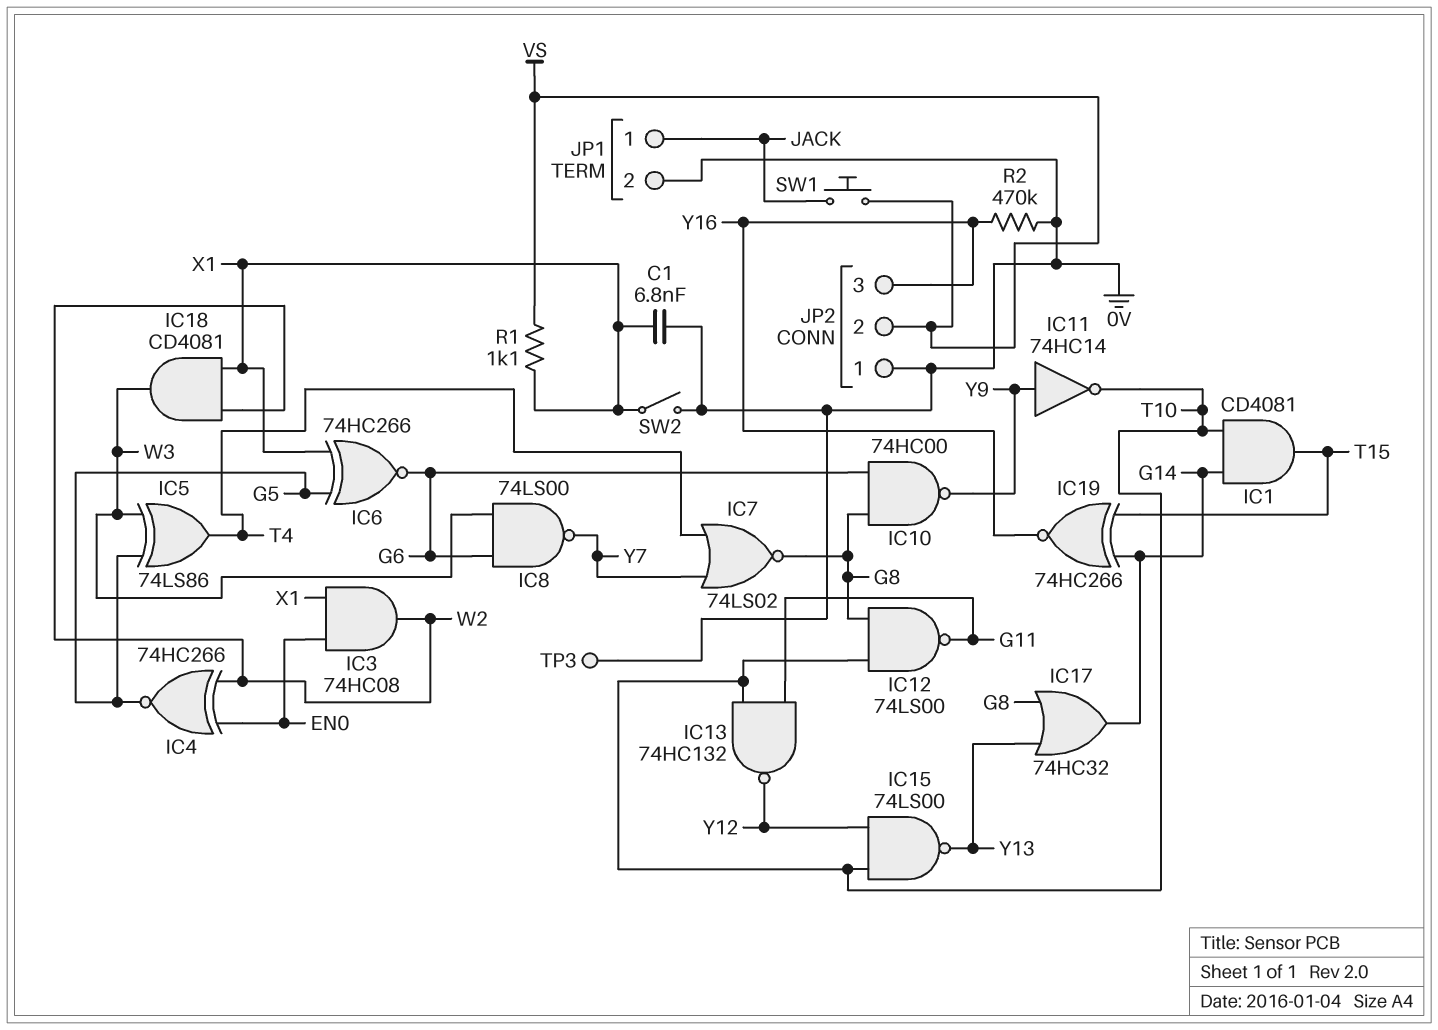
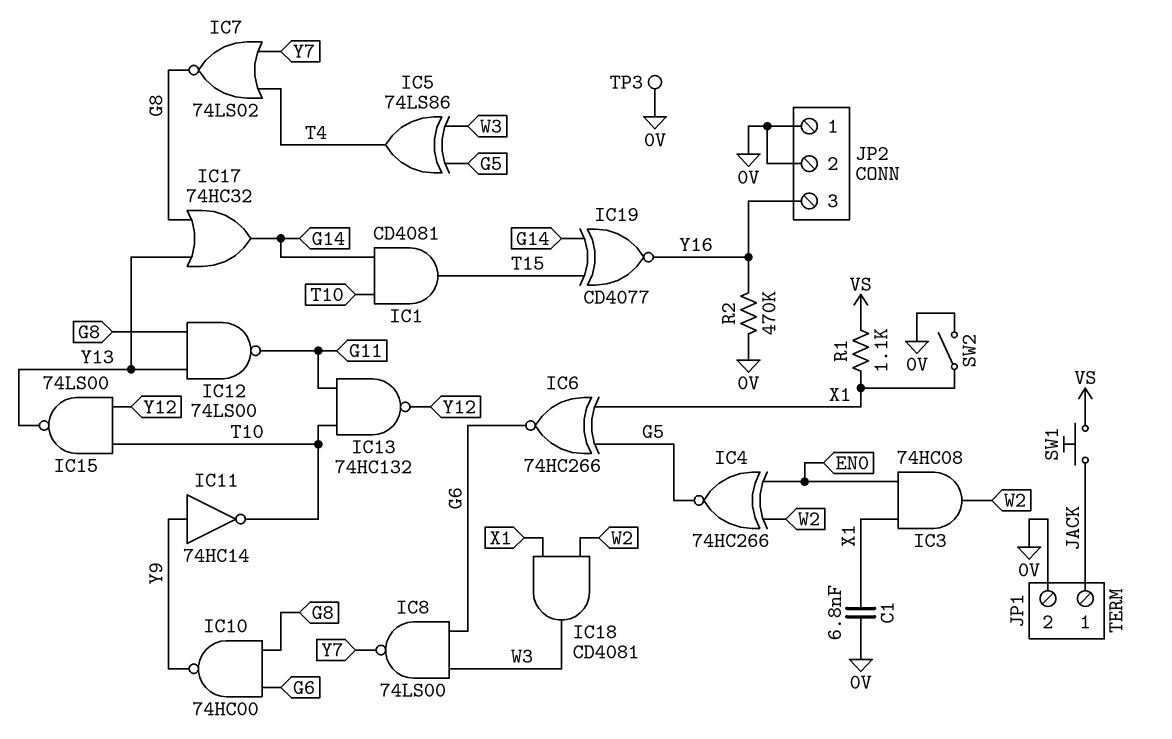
IC12: NAND 74LS00 (in G8, in T10, out G11) -> NAND 74LS00 (in G8, in Y13, out G11)
IC19: XNOR 74HC266 (in G14, in T15, out Y16) -> XNOR CD4077 (in G14, in T15, out Y16)
JP2 pin 2: VS -> 0V

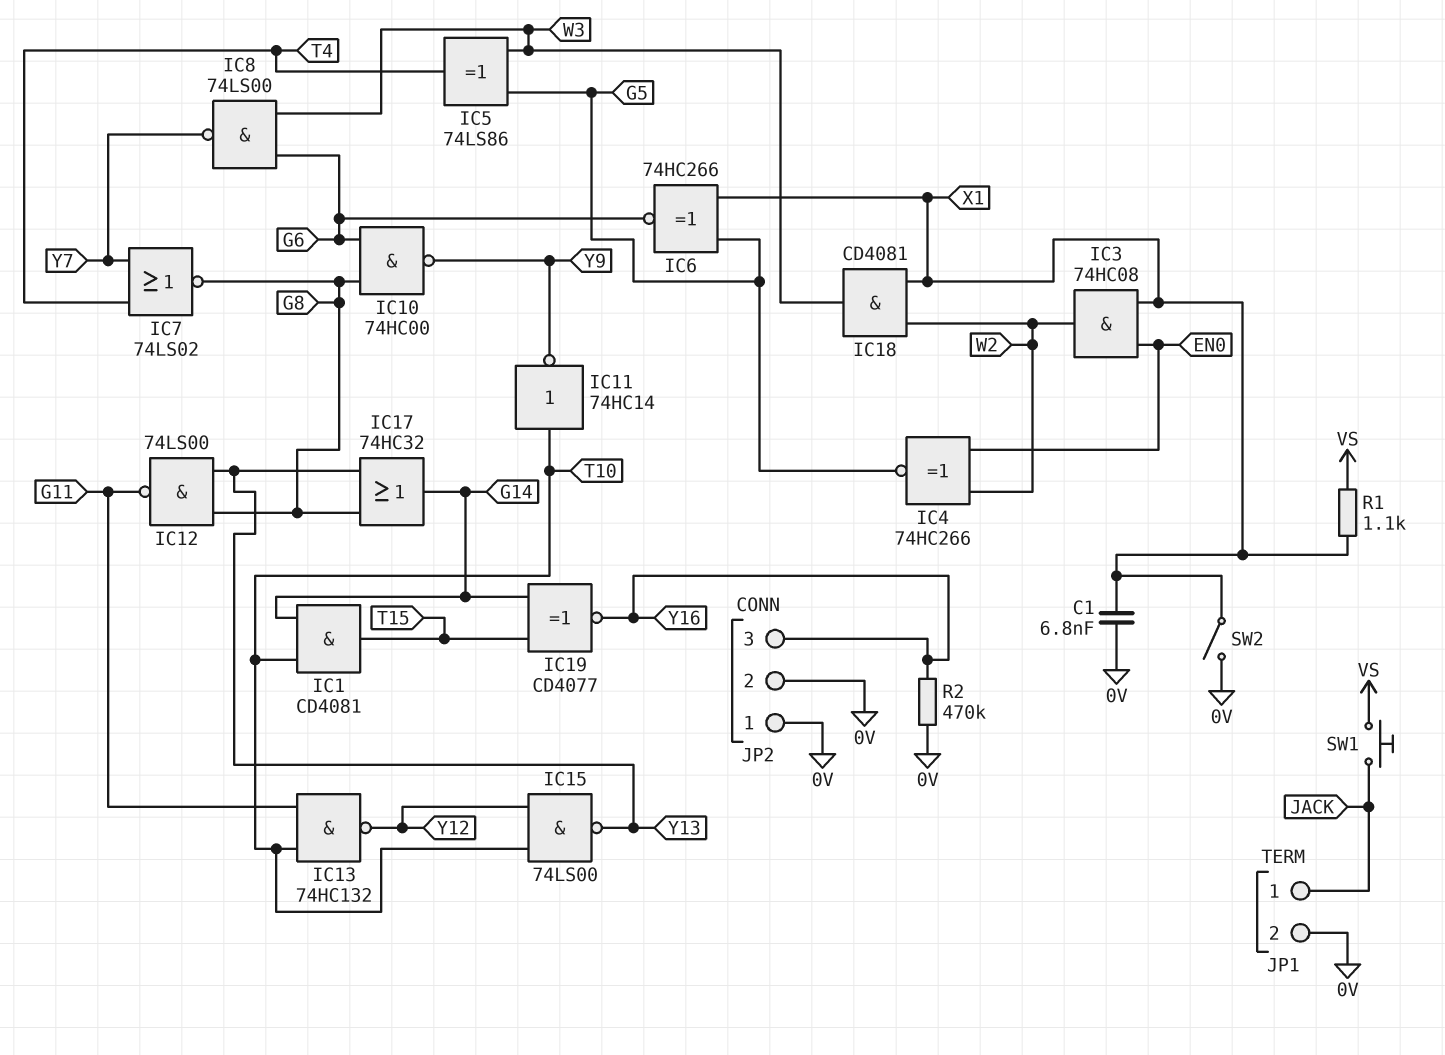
IC11: NOT 74HC14 (in Y9, out T10) -> NOT 74HC14 (in T10, out Y9)
TP3: test point (0V) -> none

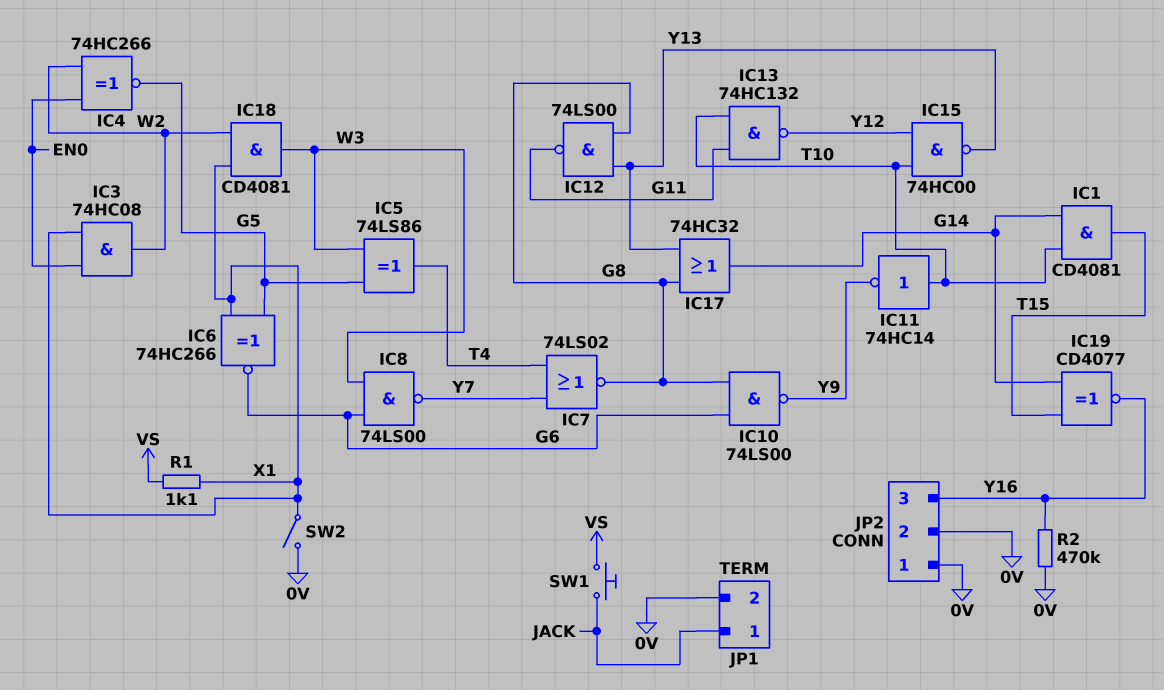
C1: 6.8nF (0V, X1) -> none
IC10: NAND 74HC00 (in G6, in G8, out Y9) -> NAND 74LS00 (in G6, in G8, out Y9)
IC15: NAND 74LS00 (in T10, in Y12, out Y13) -> NAND 74HC00 (in T10, in Y12, out Y13)

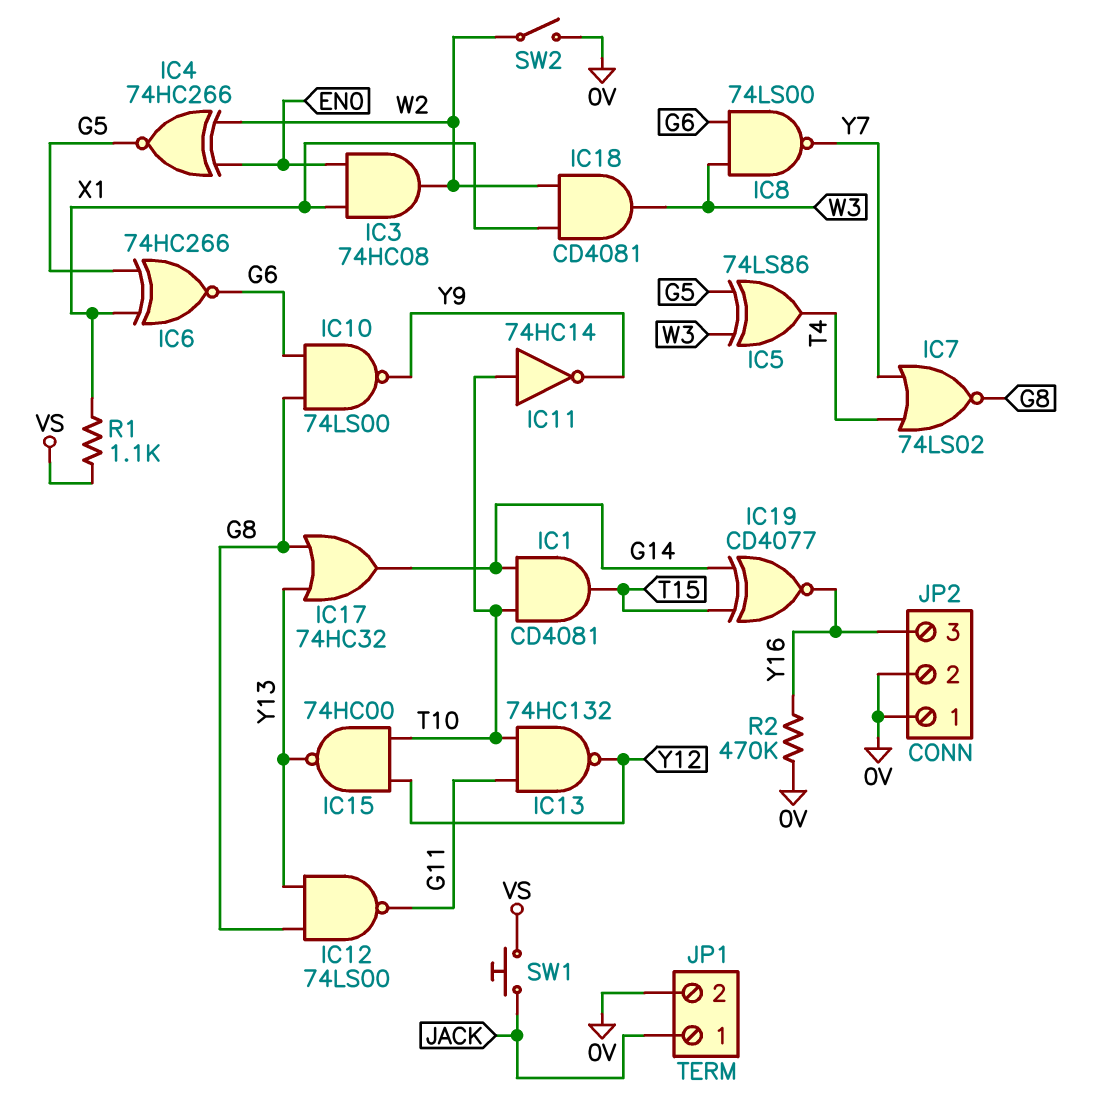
SW2: switch (0V, X1) -> switch (0V, W2)

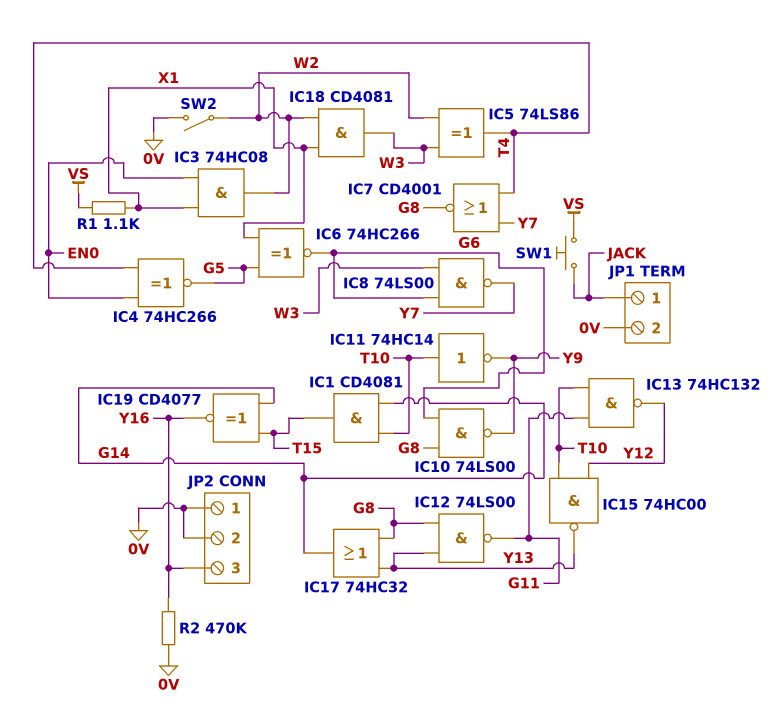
IC4: XNOR 74HC266 (in EN0, in W2, out G5) -> XNOR 74HC266 (in EN0, in T4, out G5)
IC5: XOR 74LS86 (in G5, in W3, out T4) -> XOR 74LS86 (in W2, in W3, out T4)
IC7: NOR 74LS02 (in T4, in Y7, out G8) -> NOR CD4001 (in T4, in Y7, out G8)

